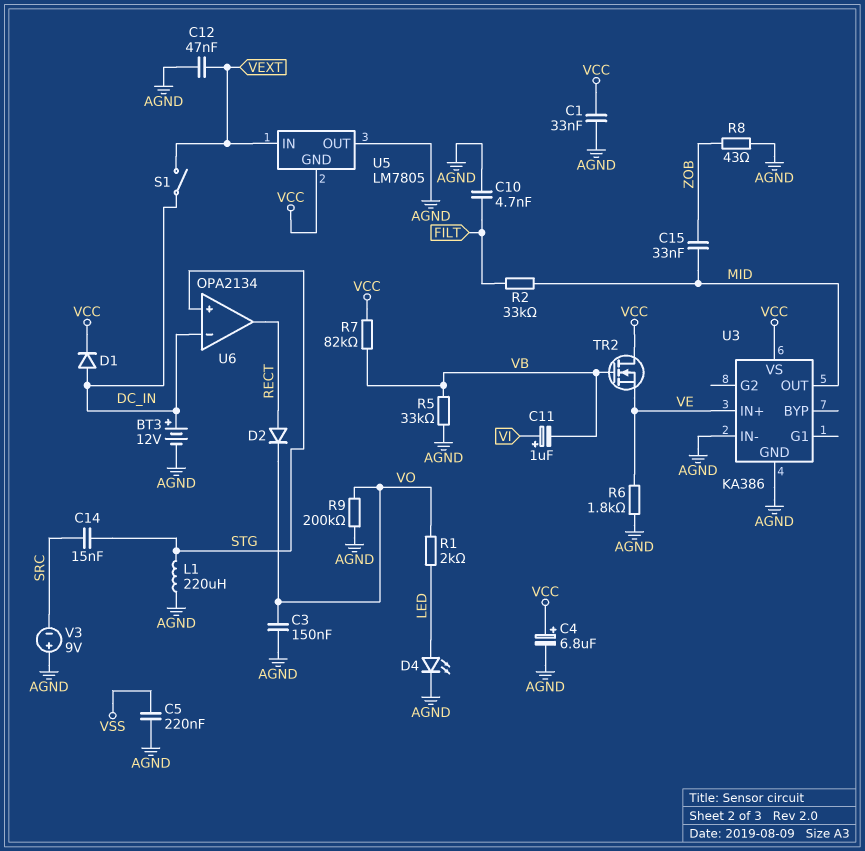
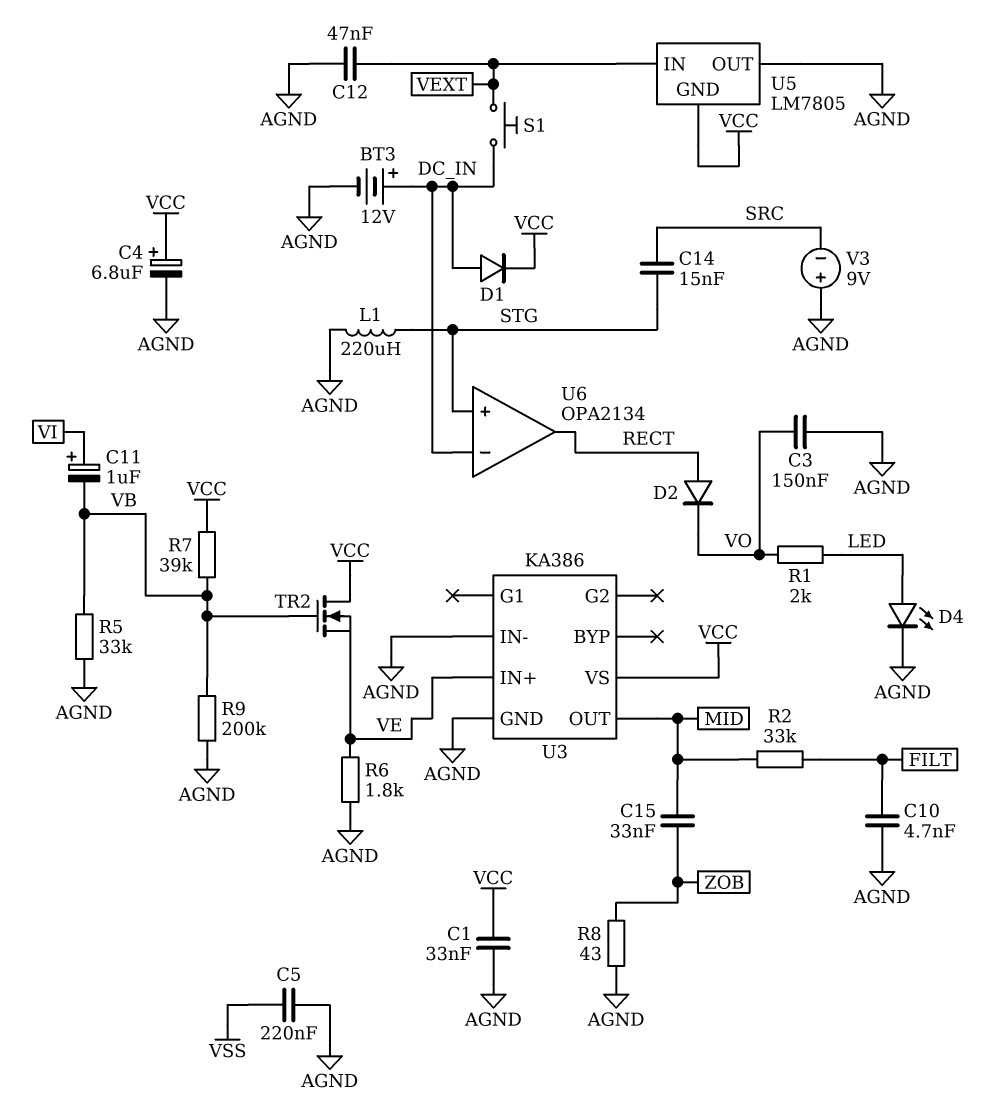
R7: 82k (VB, VCC) -> 39k (VB, VCC)
R9: 200k (AGND, VO) -> 200k (AGND, VB)
S1: switch (DC_IN, VEXT) -> button (DC_IN, VEXT)

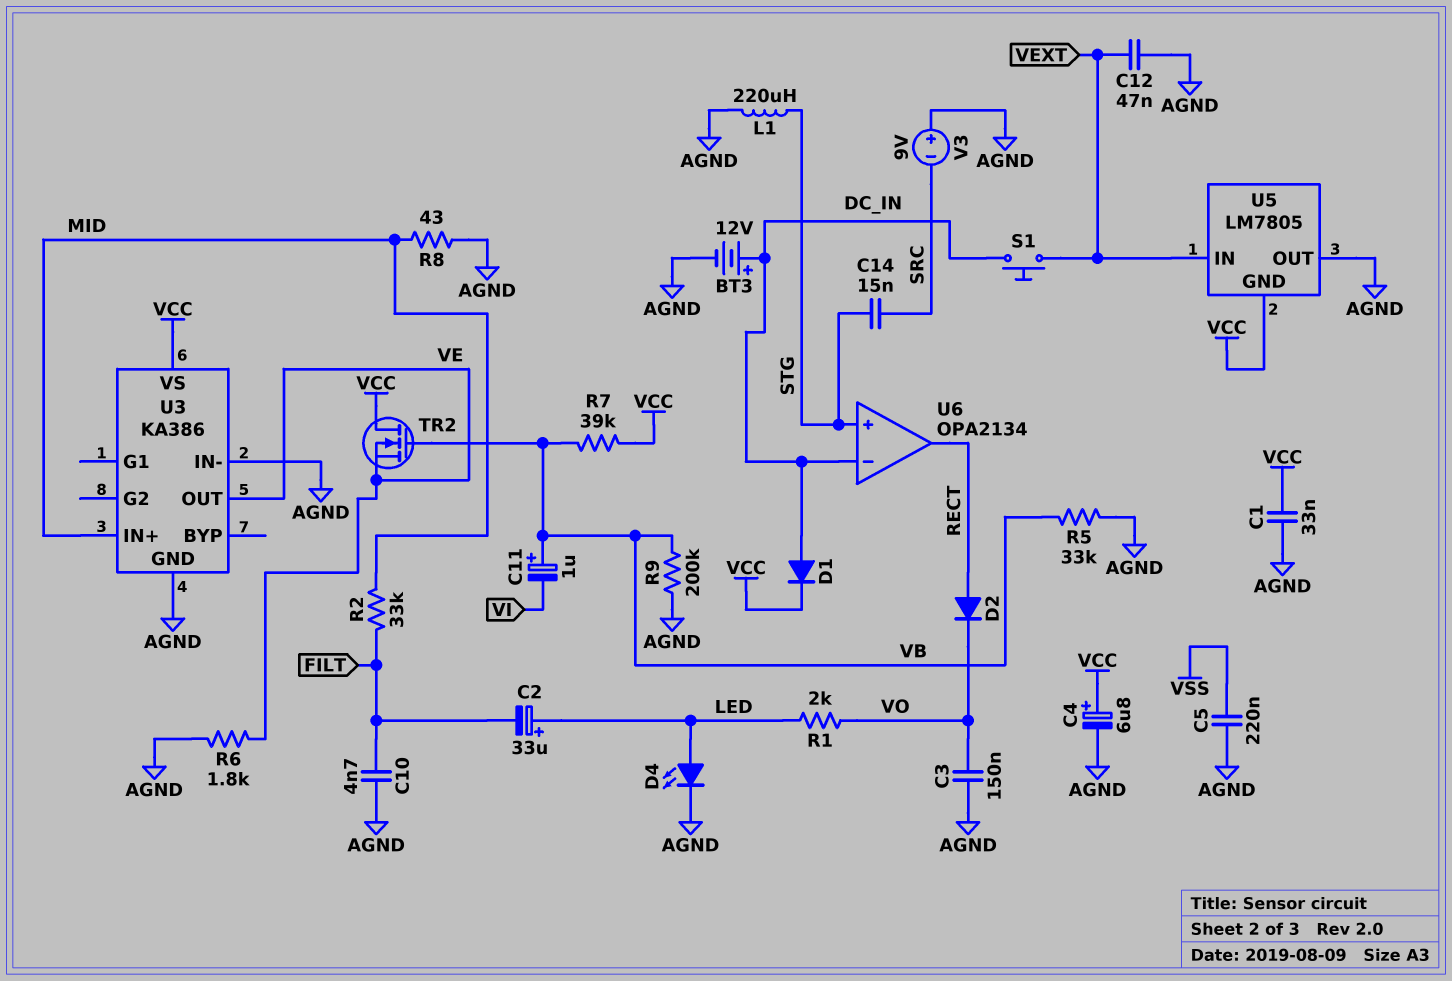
C2: none -> 33uF (plus LED, minus FILT)
C11: 1uF (plus VI, minus VB) -> 1uF (plus VB, minus VI)
C15: 33nF (MID, ZOB) -> none
R8: 43 (AGND, ZOB) -> 43 (AGND, MID)
U3 pin IN+: VE -> MID
U3 pin OUT: MID -> VE

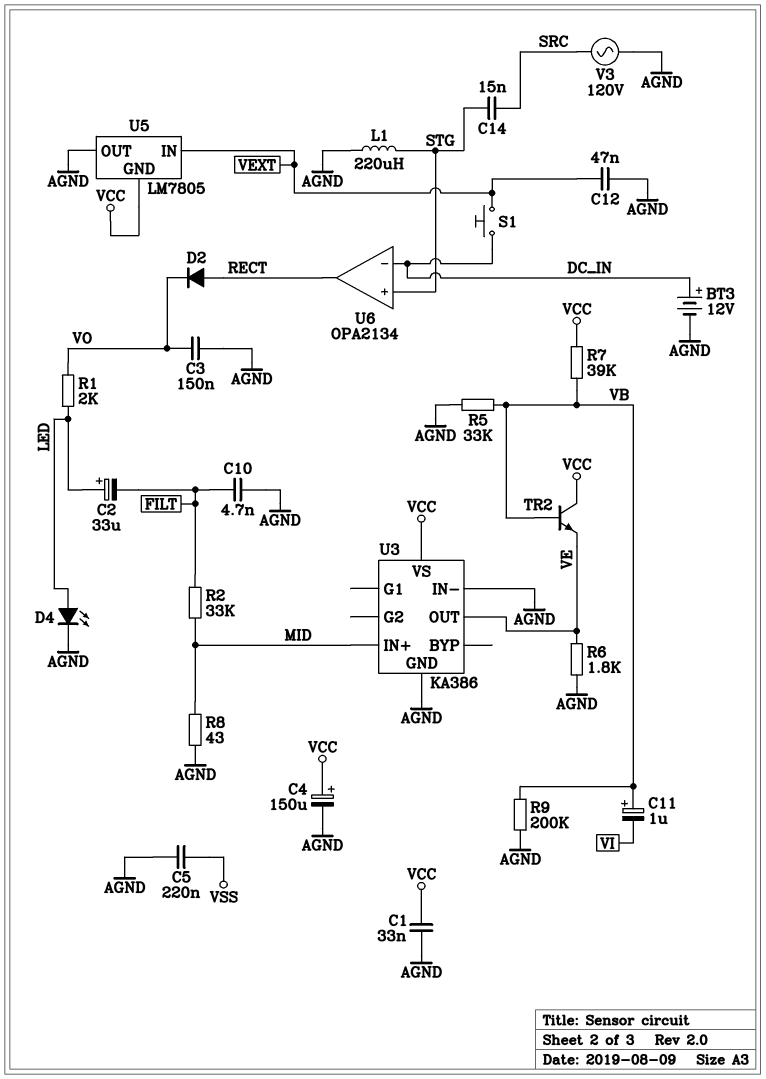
C4: 6.8uF (plus VCC, minus AGND) -> 150uF (plus VCC, minus AGND)
D1: diode (A DC_IN, K VCC) -> none
TR2: NMOS (G VB, D VCC, S VE) -> NPN (B VB, C VCC, E VE)
V3: 9V (plus AGND, minus SRC) -> AC 120V (AGND, SRC)

